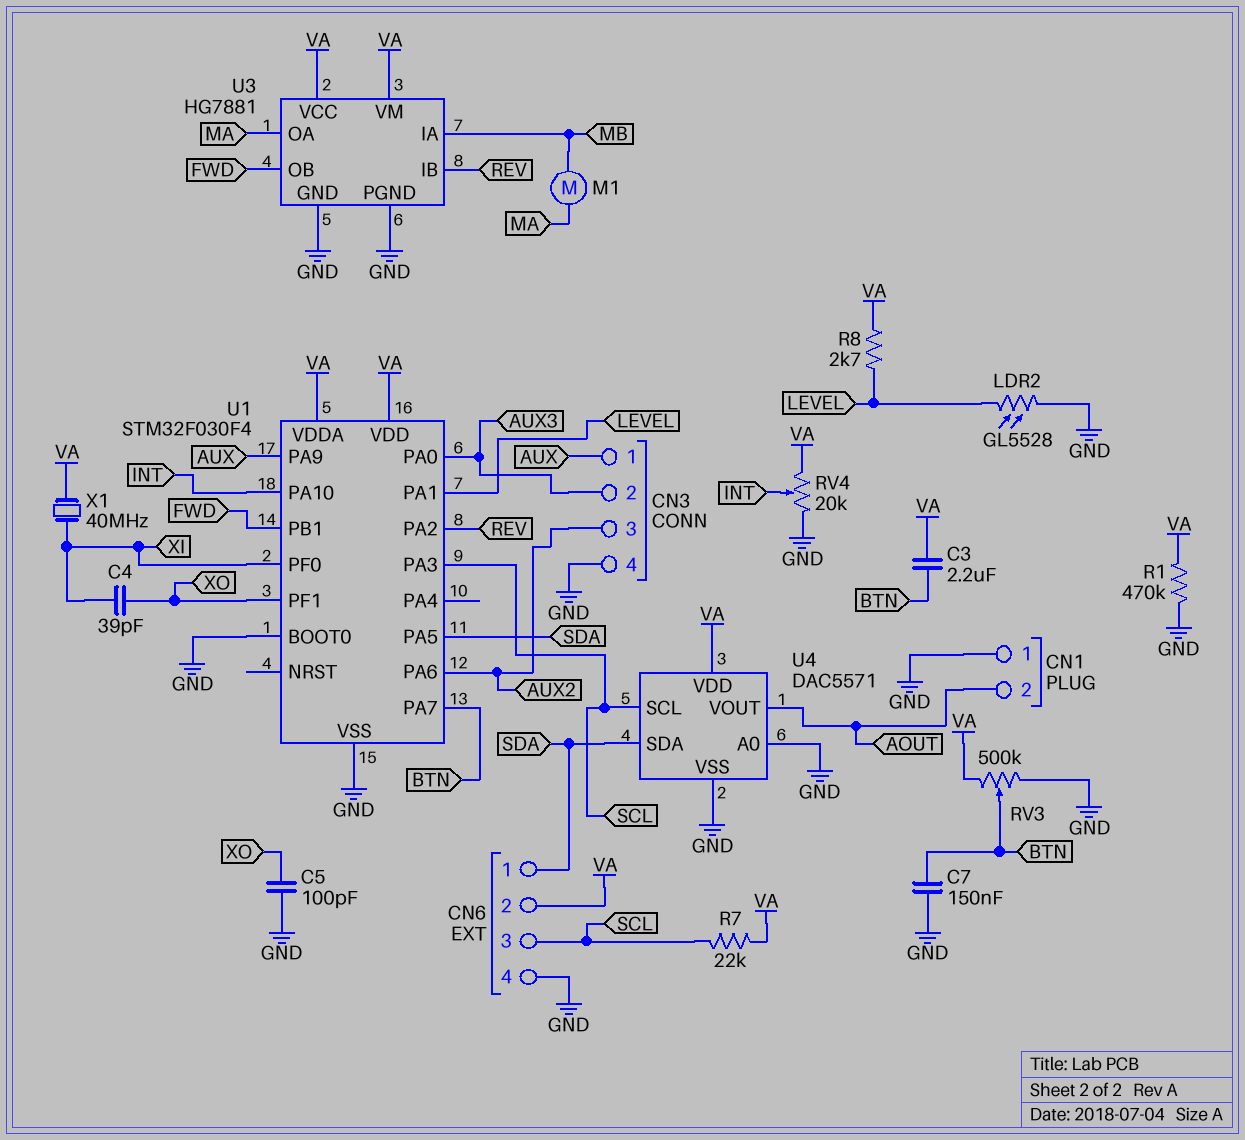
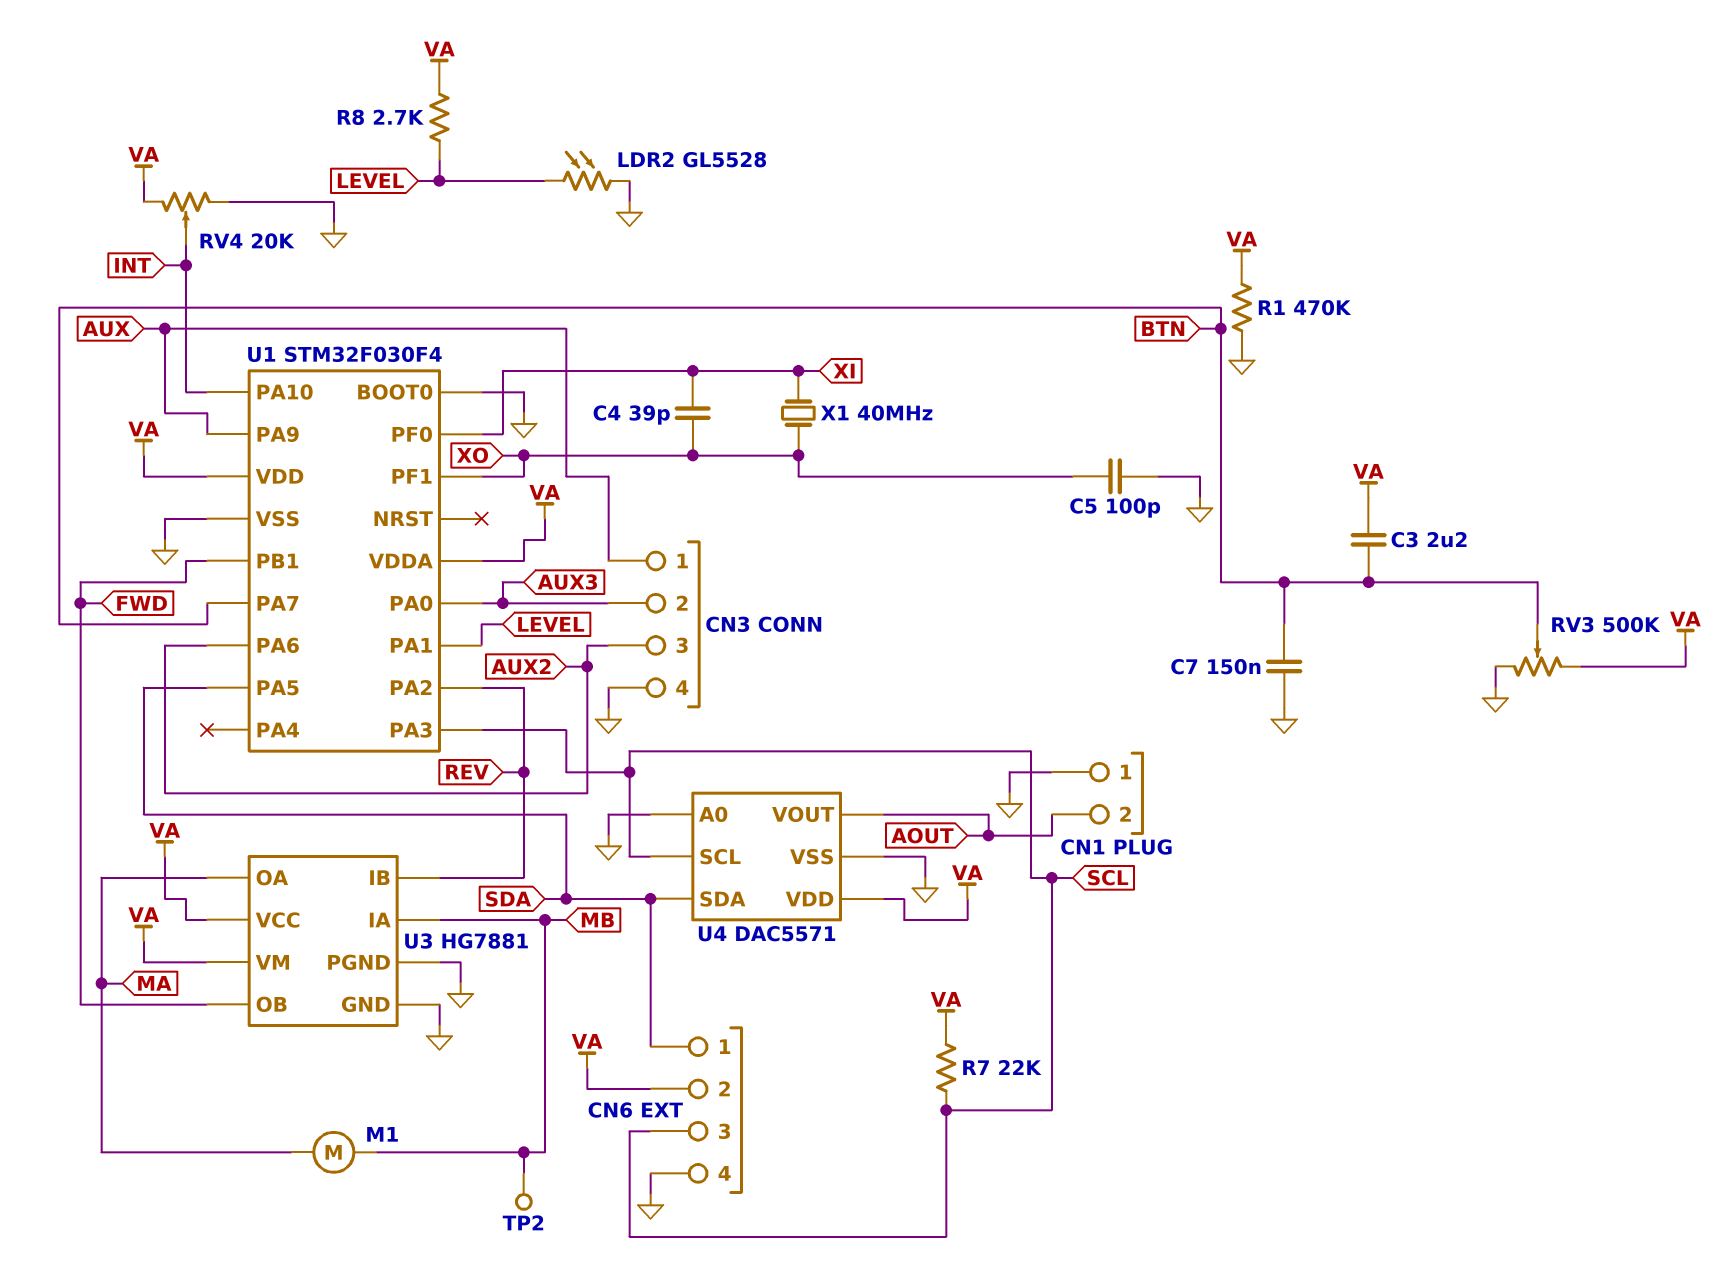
TP2: none -> test point (MB)
X1: 40MHz (VA, XI) -> 40MHz (XI, XO)

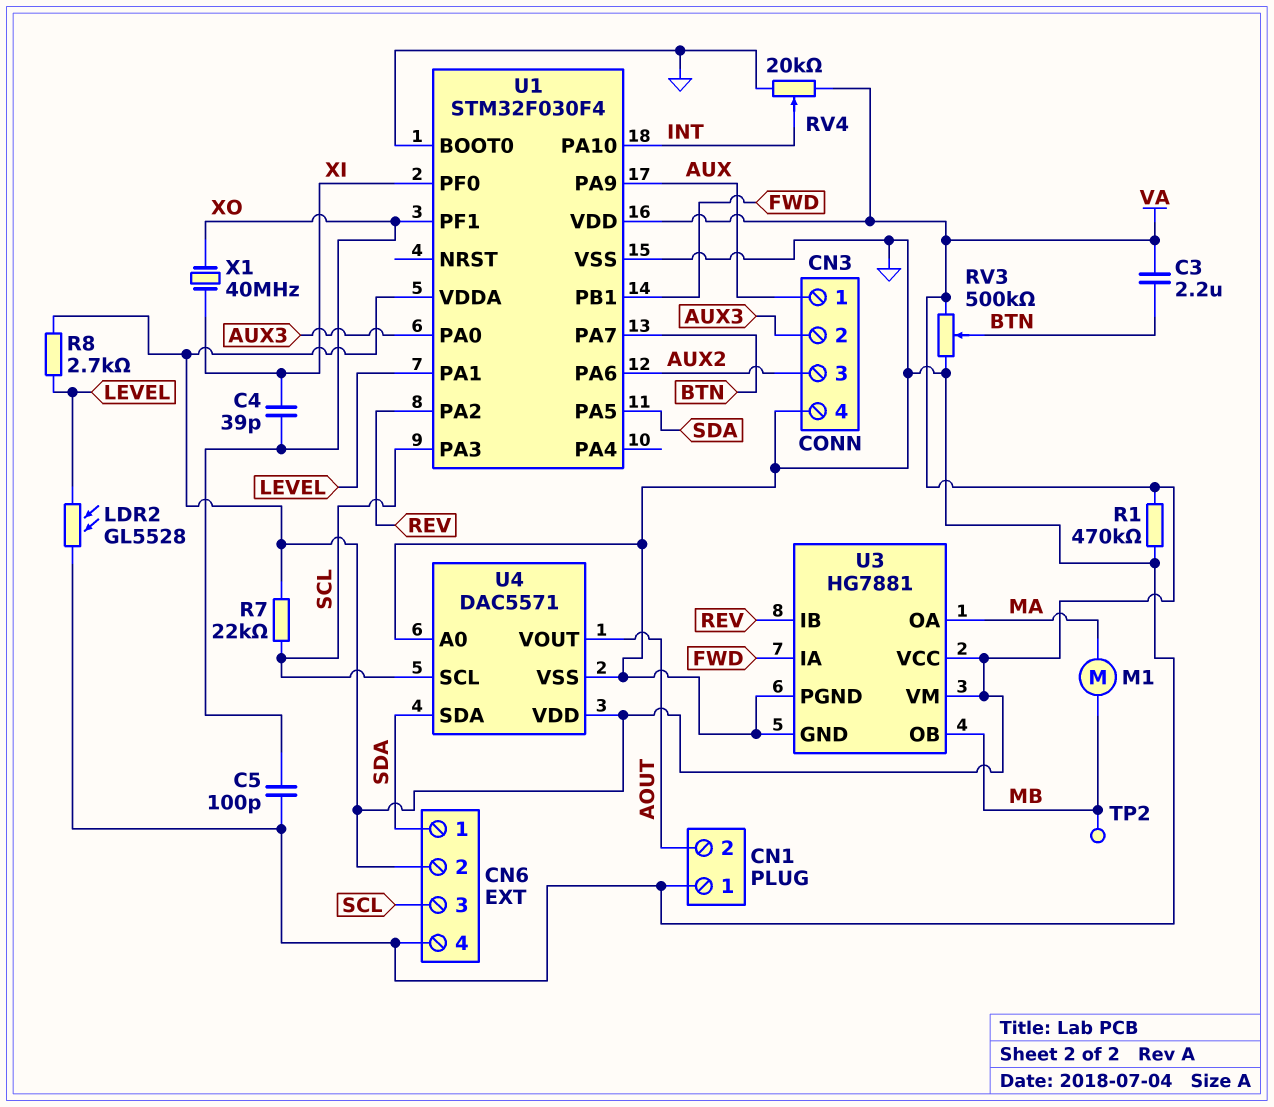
C7: 150nF (BTN, GND) -> none
U3 pin IA: MB -> FWD
U3 pin OB: FWD -> MB

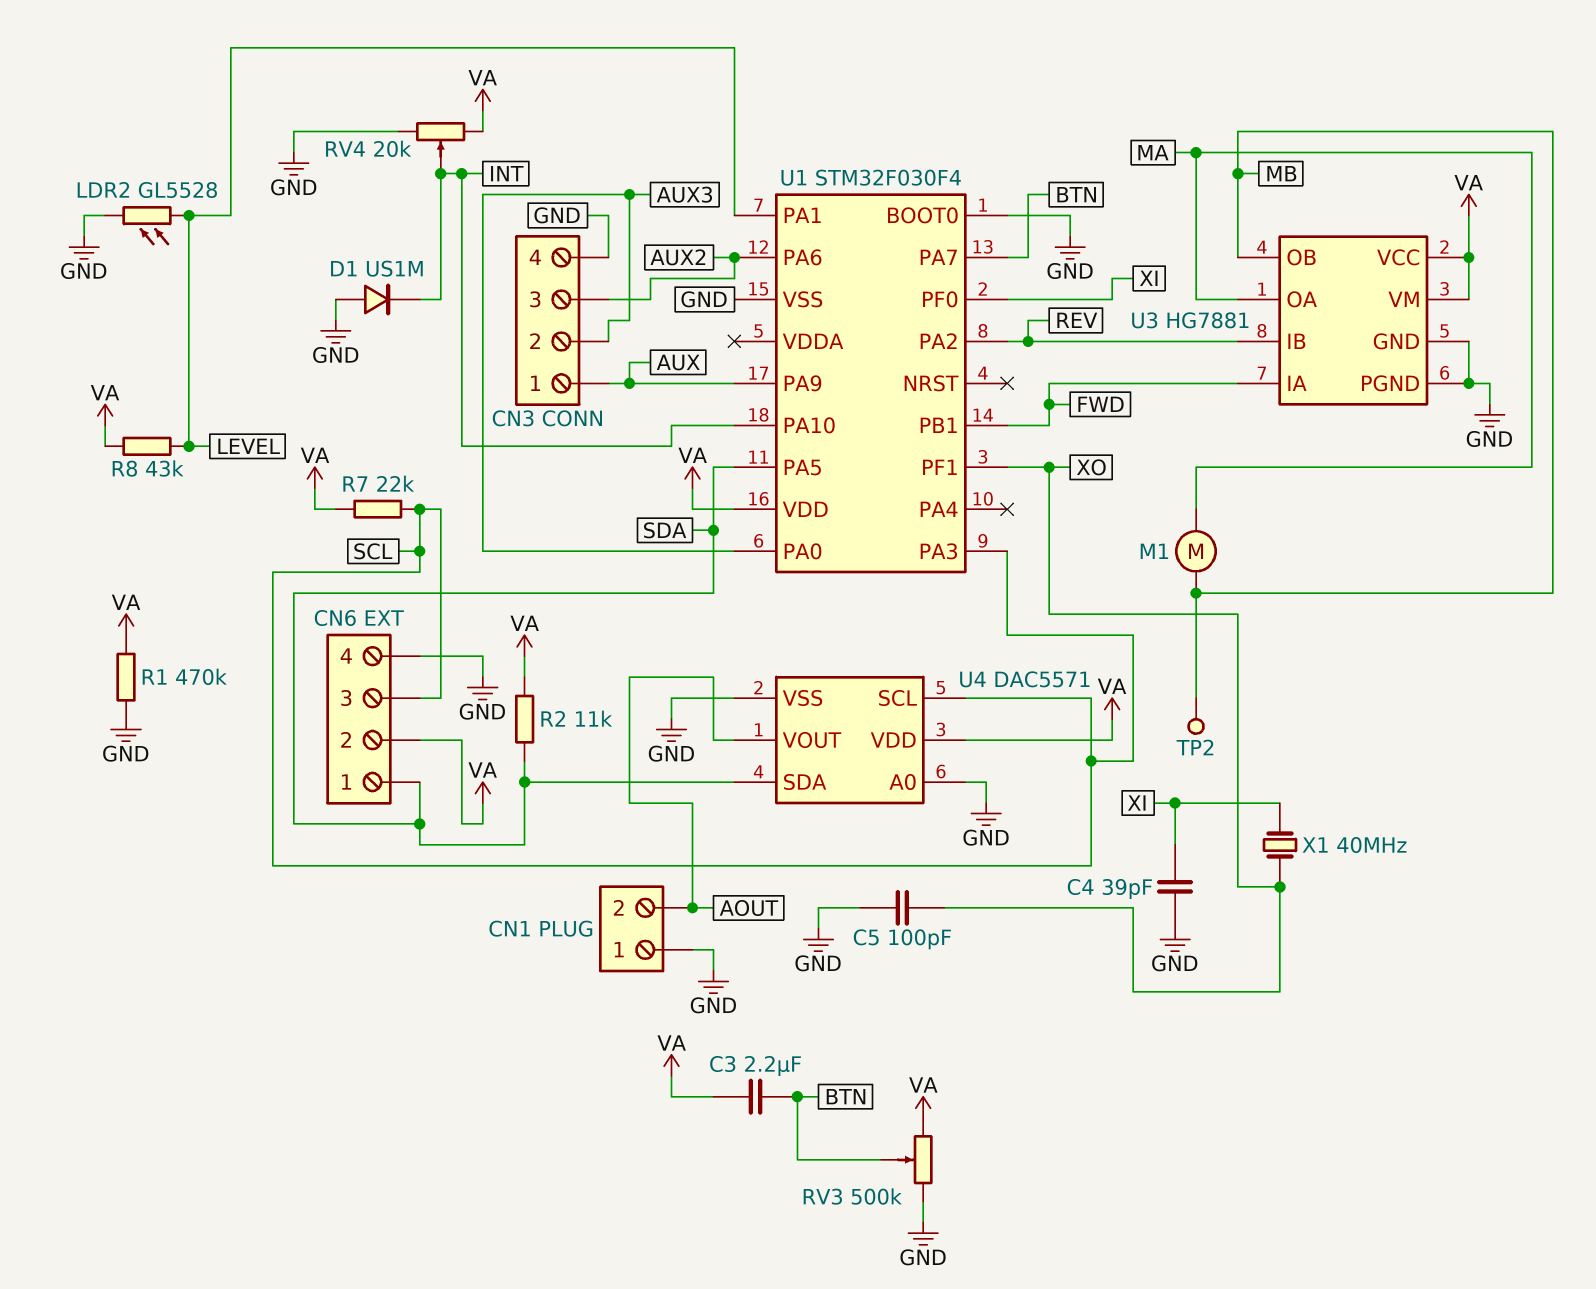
C4: 39pF (XI, XO) -> 39pF (GND, XI)
D1: none -> diode US1M (A GND, K INT)
R2: none -> 11k (SDA, VA)
R8: 2.7k (LEVEL, VA) -> 43k (LEVEL, VA)
U1 pin VDDA: VA -> none

